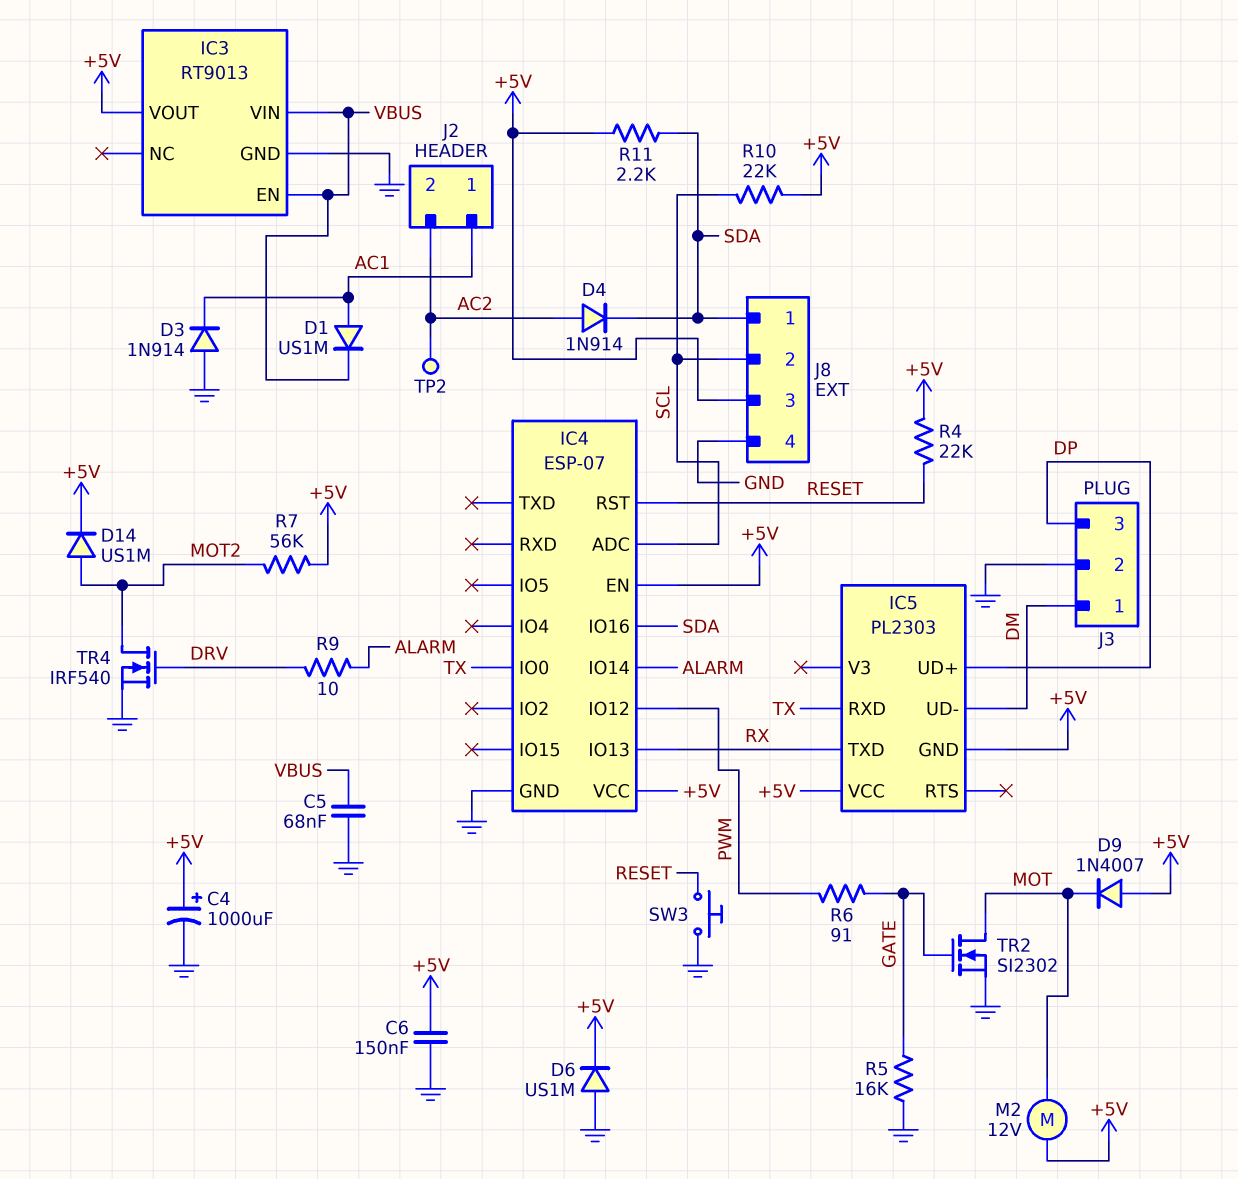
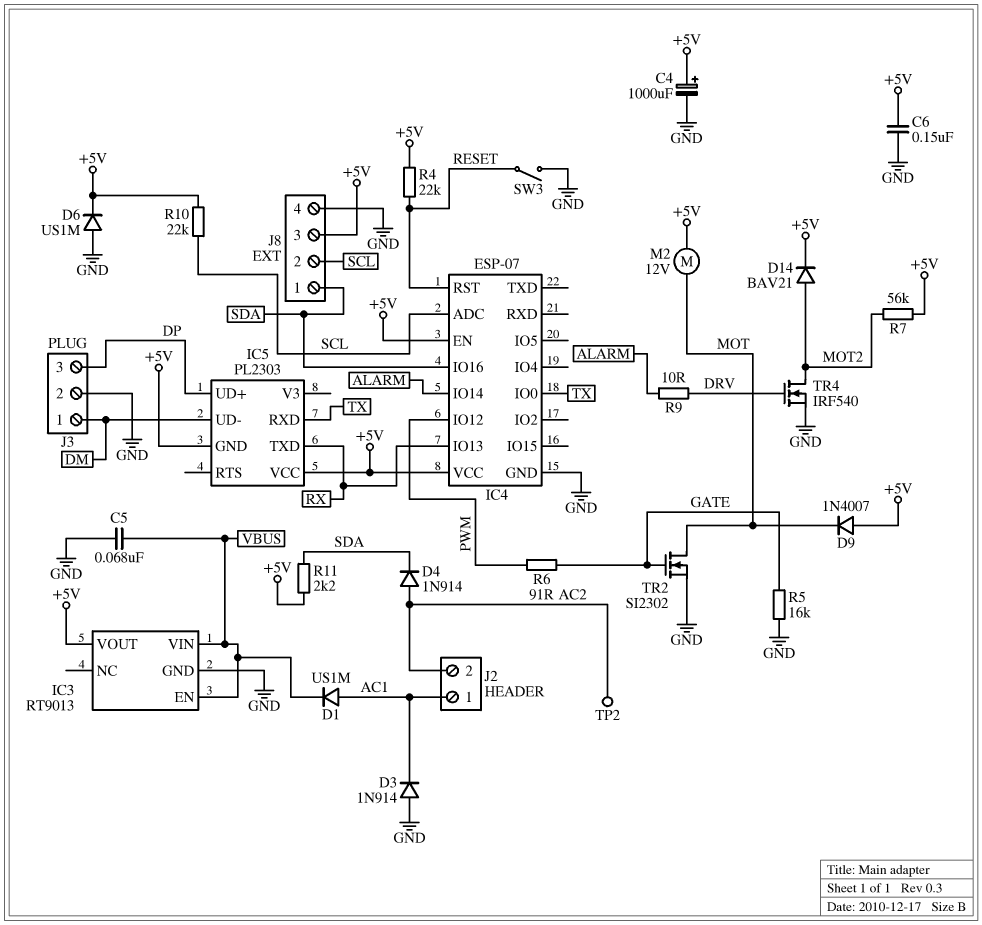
D14: diode US1M (A MOT2, K +5V) -> diode BAV21 (A MOT2, K +5V)
SW3: button (GND, RESET) -> switch (GND, RESET)

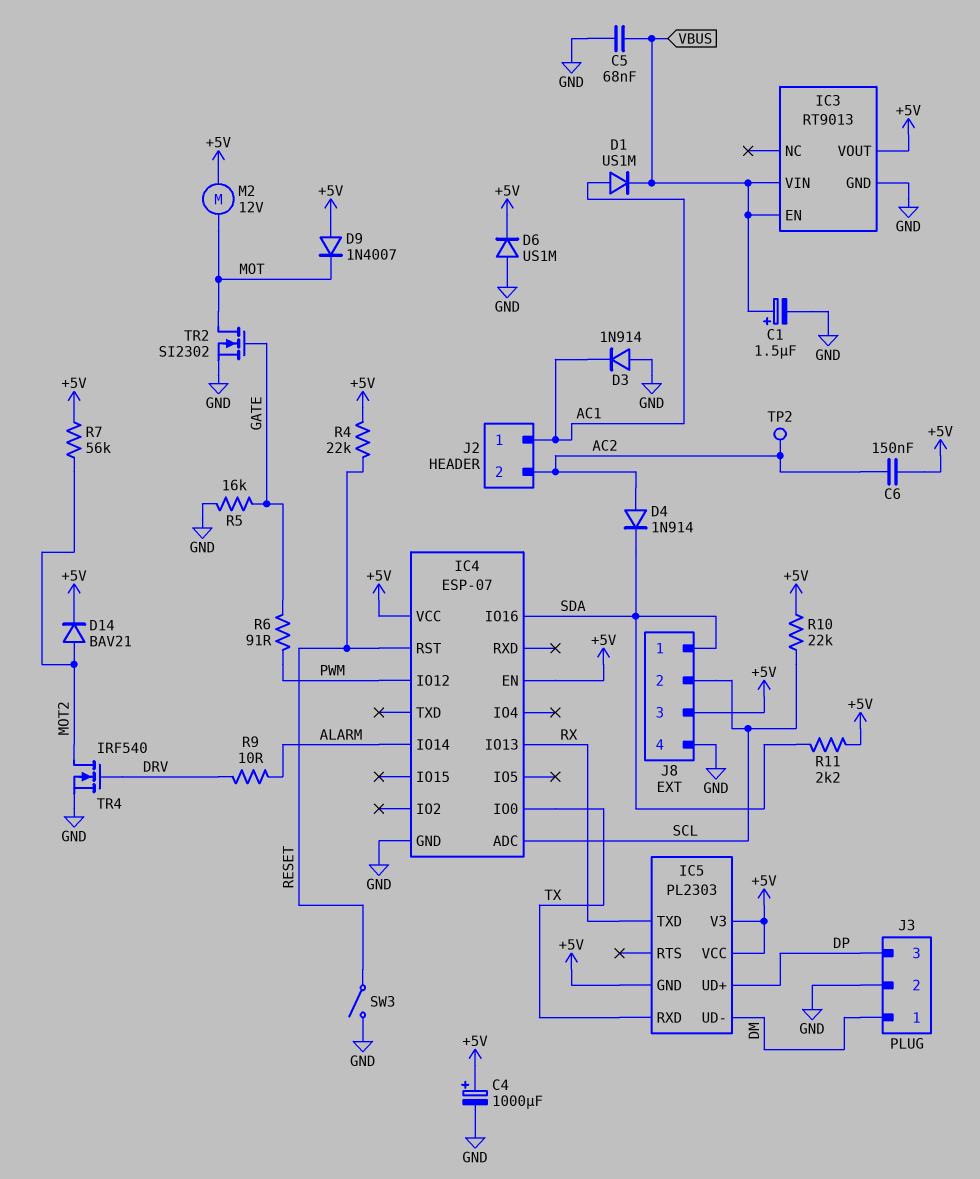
C1: none -> 1.5uF (plus VBUS, minus GND)
C6: 150nF (+5V, GND) -> 150nF (+5V, AC2)
IC5 pin V3: none -> +5V

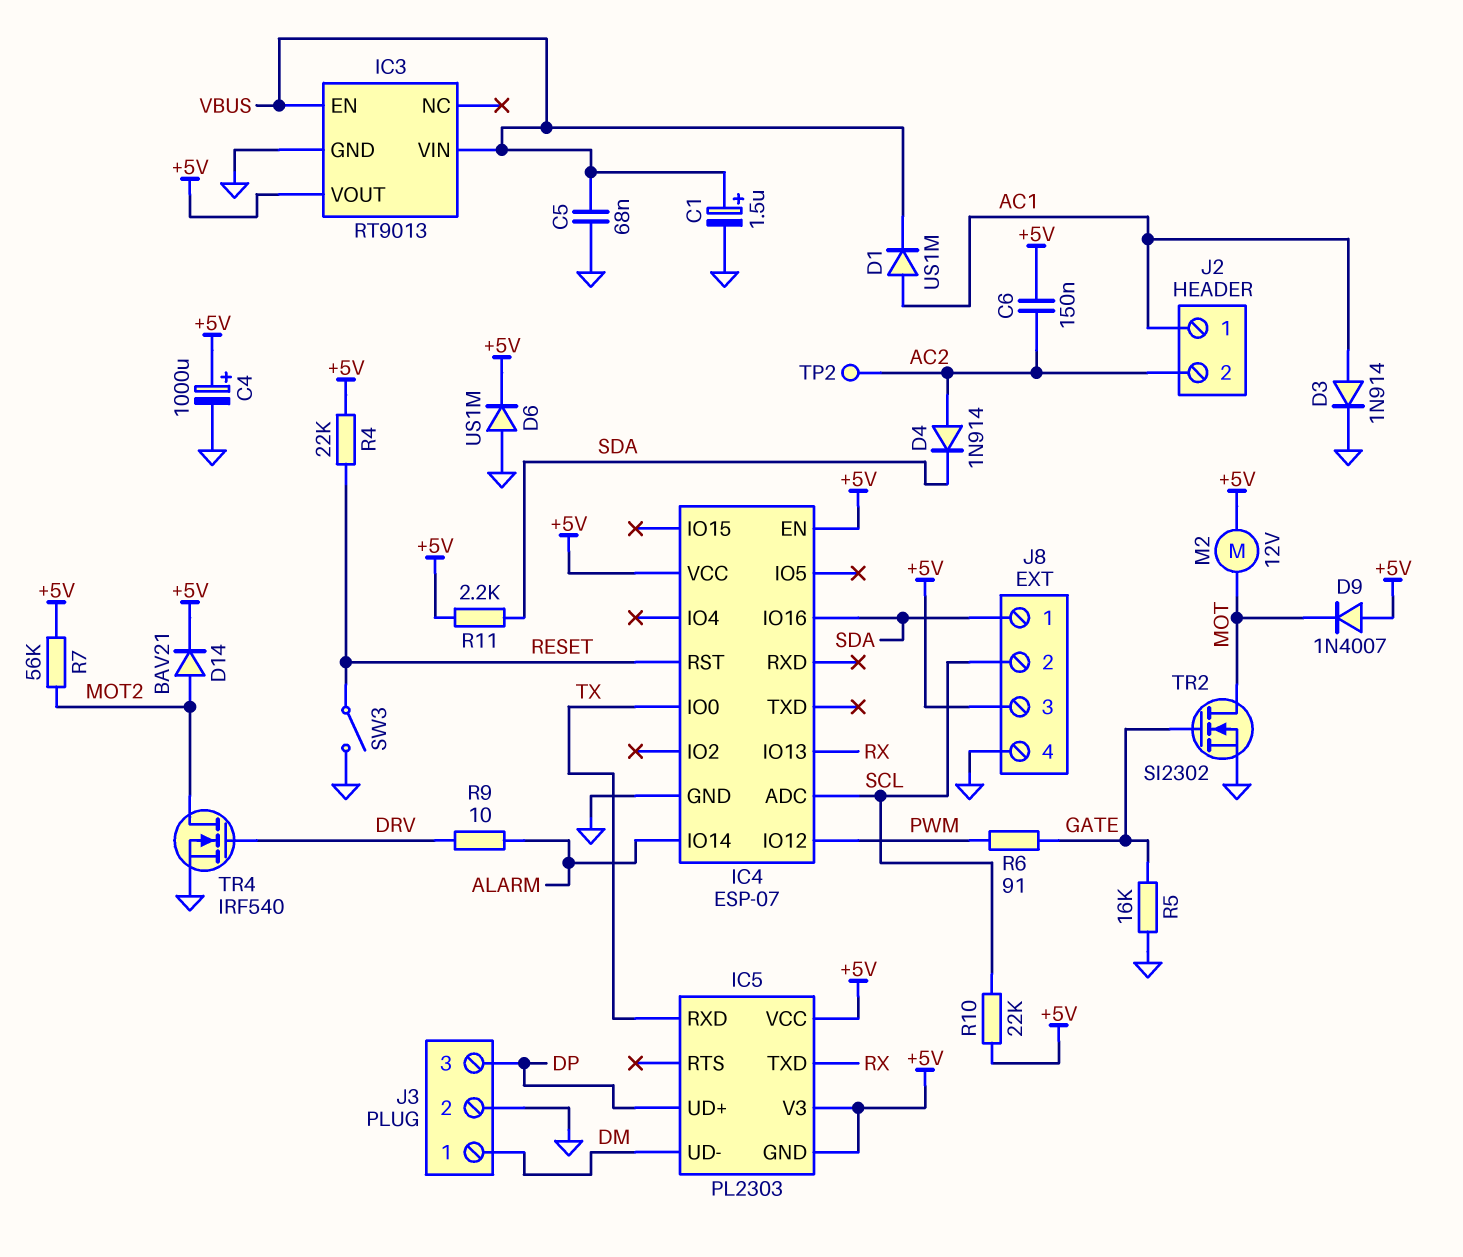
D3: diode 1N914 (A GND, K AC1) -> diode 1N914 (A AC1, K GND)

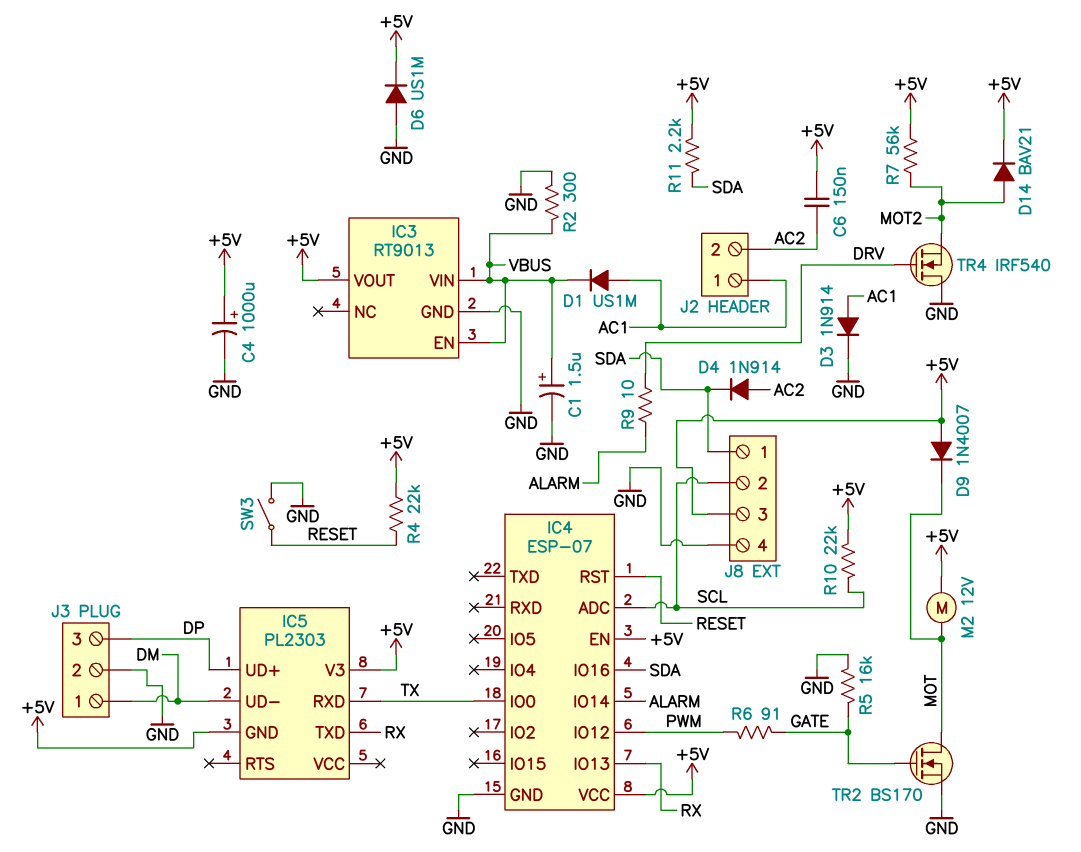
C5: 68nF (GND, VBUS) -> none
IC5 pin VCC: +5V -> none
R2: none -> 300 (GND, VBUS)
TP2: test point (AC2) -> none
TR2: NMOS SI2302 (G GATE, D MOT, S GND) -> NMOS BS170 (G GATE, D MOT, S GND)
TR4: NMOS IRF540 (G DRV, D MOT2, S GND) -> NMOS IRF540 (G DRV, D GND, S MOT2)

